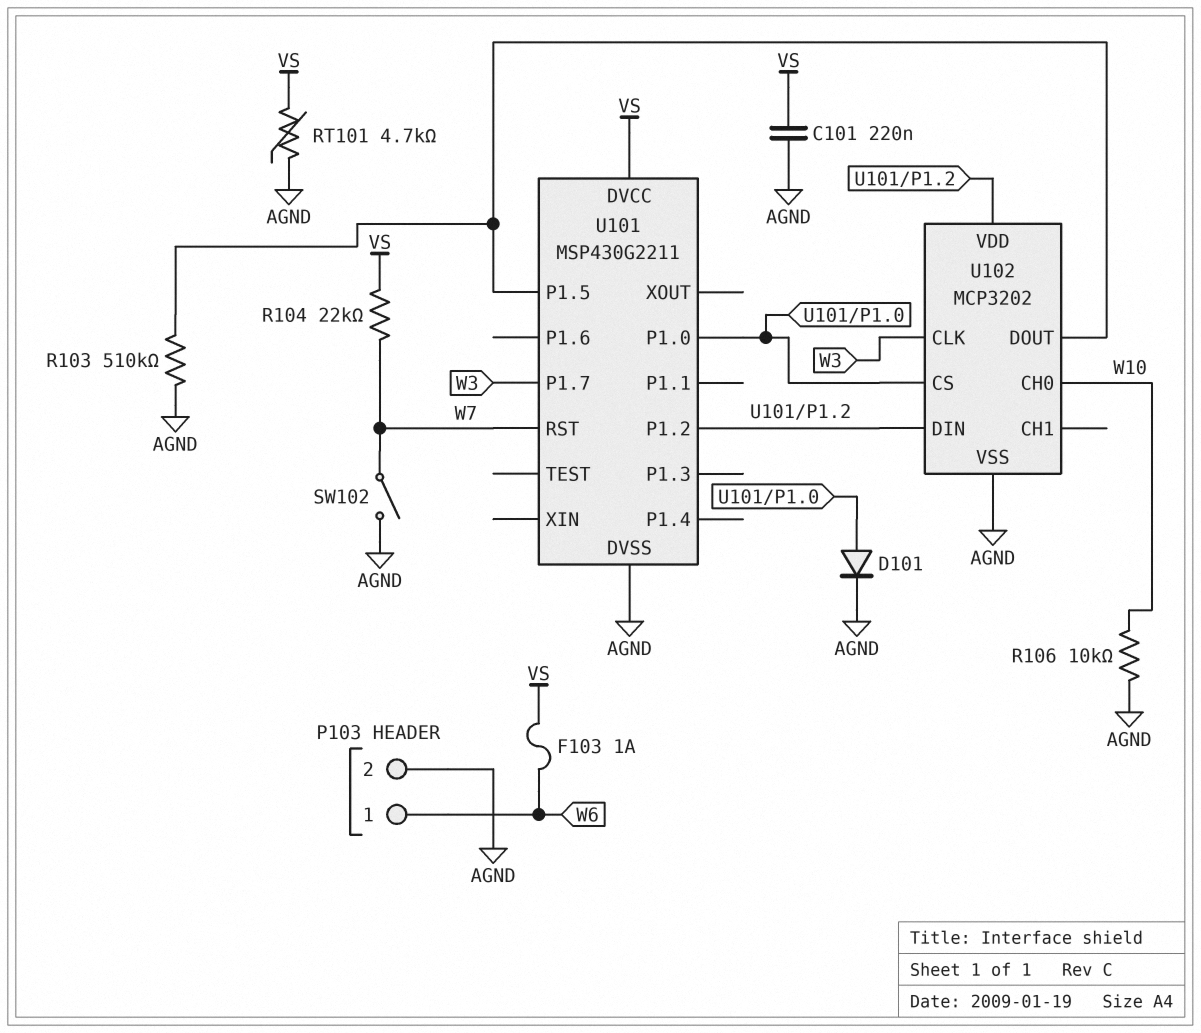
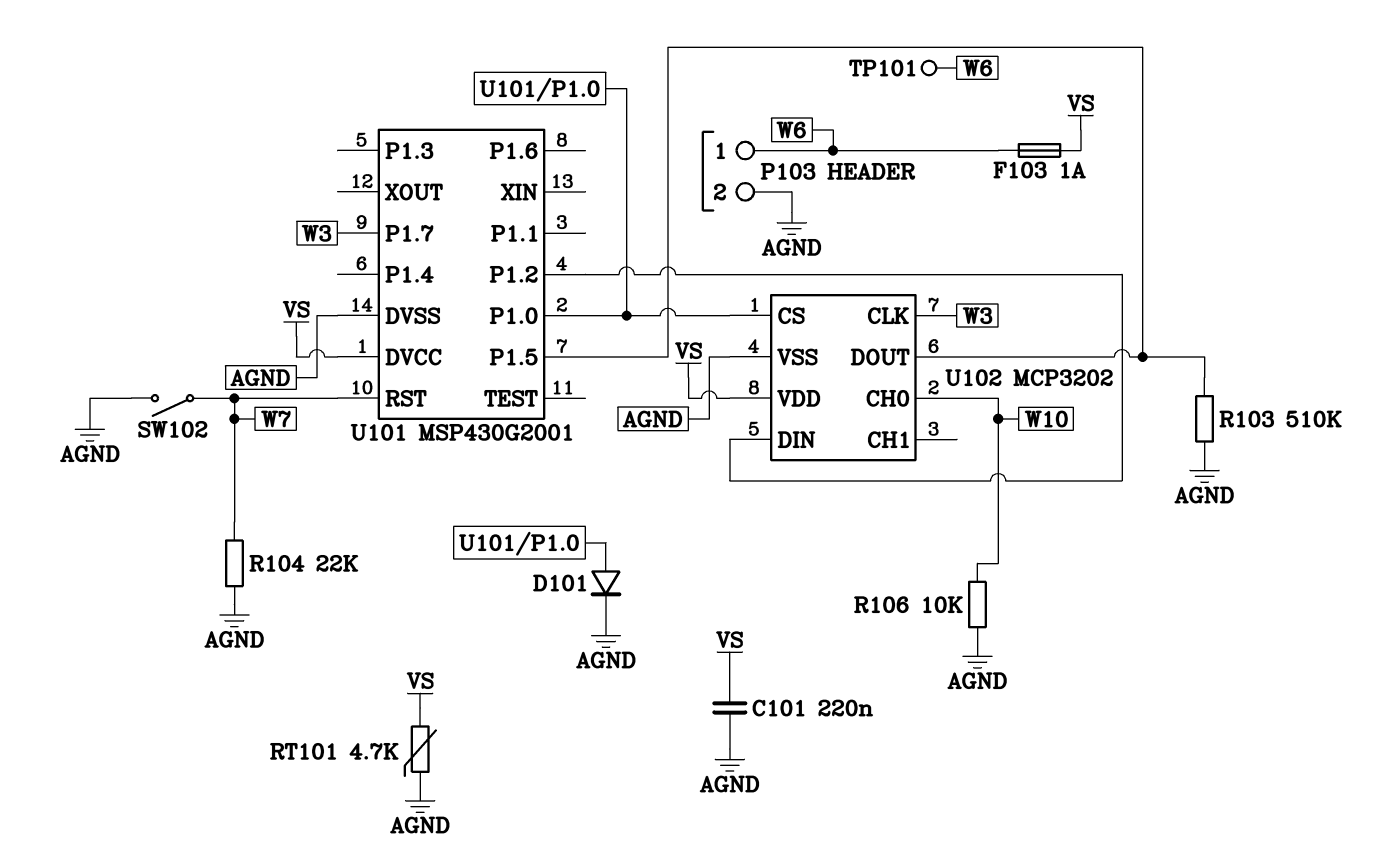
R104: 22k (VS, W7) -> 22k (AGND, W7)
TP101: none -> test point (W6)
U101: MSP430G2211 -> MSP430G2001
U102 pin VDD: U101/P1.2 -> VS

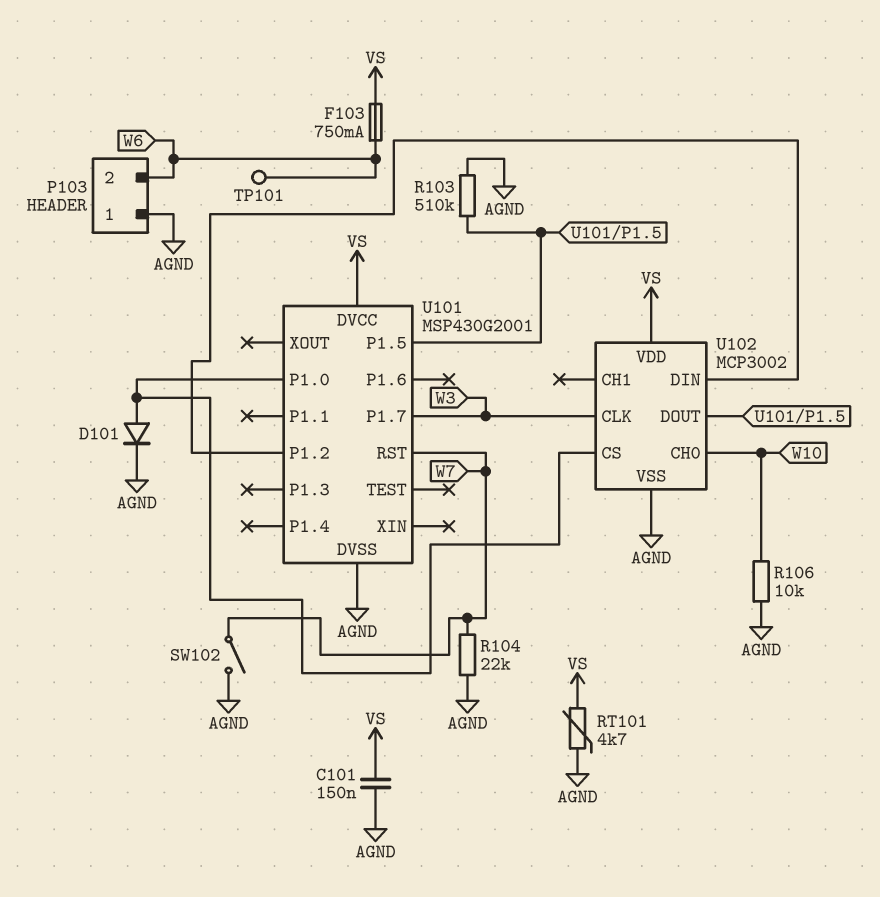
C101: 220nF (AGND, VS) -> 150nF (AGND, VS)
F103: 1A (VS, W6) -> 750mA (VS, W6)
P103 pin 1: W6 -> AGND
P103 pin 2: AGND -> W6
U102: MCP3202 -> MCP3002

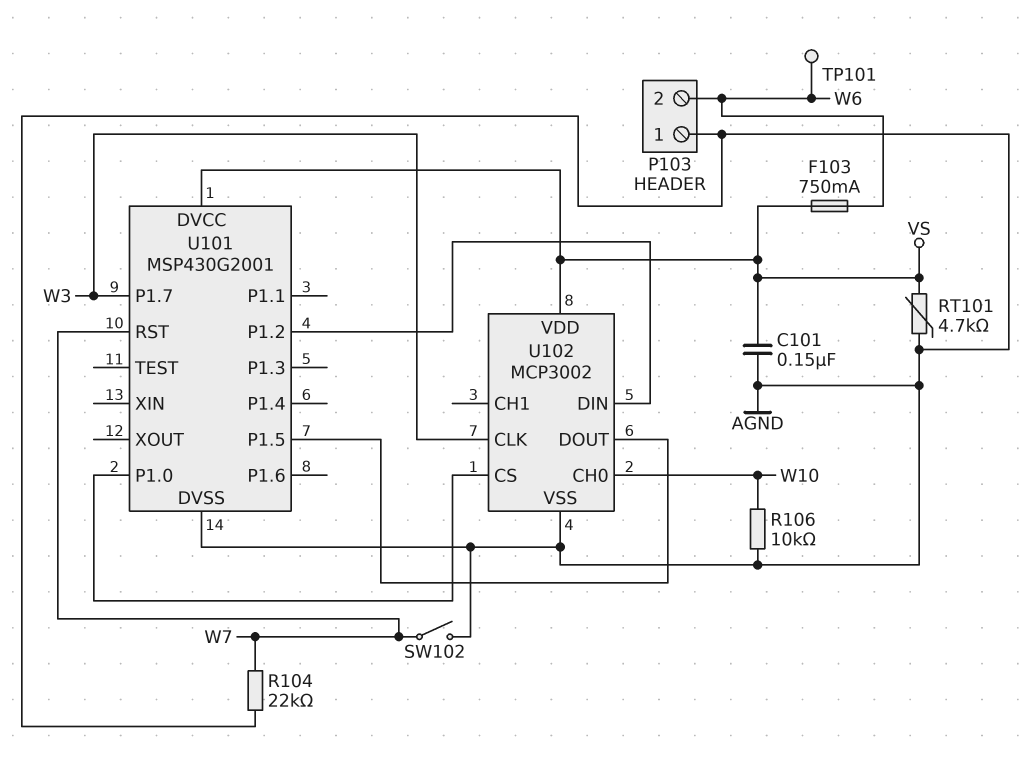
D101: diode (A U101/P1.0, K AGND) -> none
R103: 510k (AGND, U101/P1.5) -> none

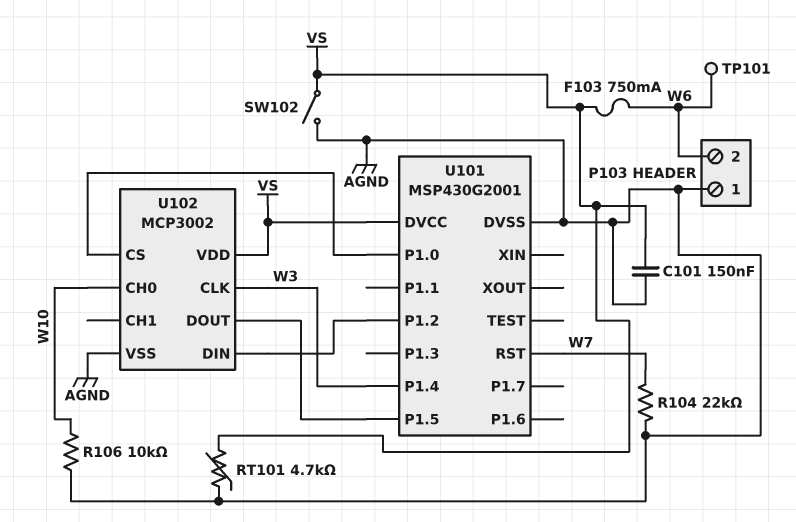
SW102: switch (AGND, W7) -> switch (AGND, VS)
U101 pin P1.4: none -> W3
U101 pin P1.7: W3 -> none

